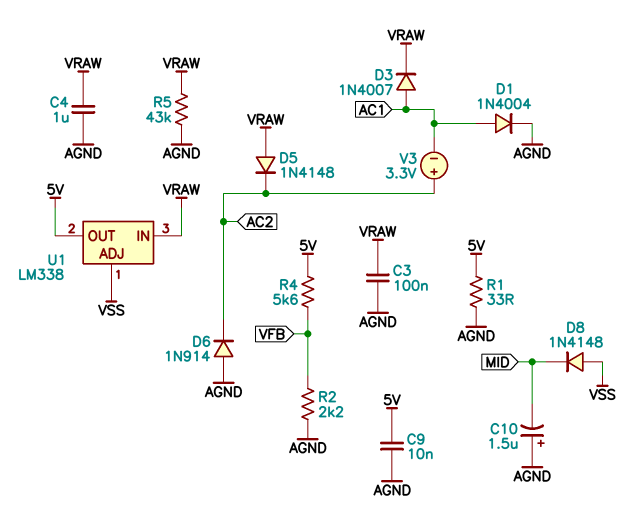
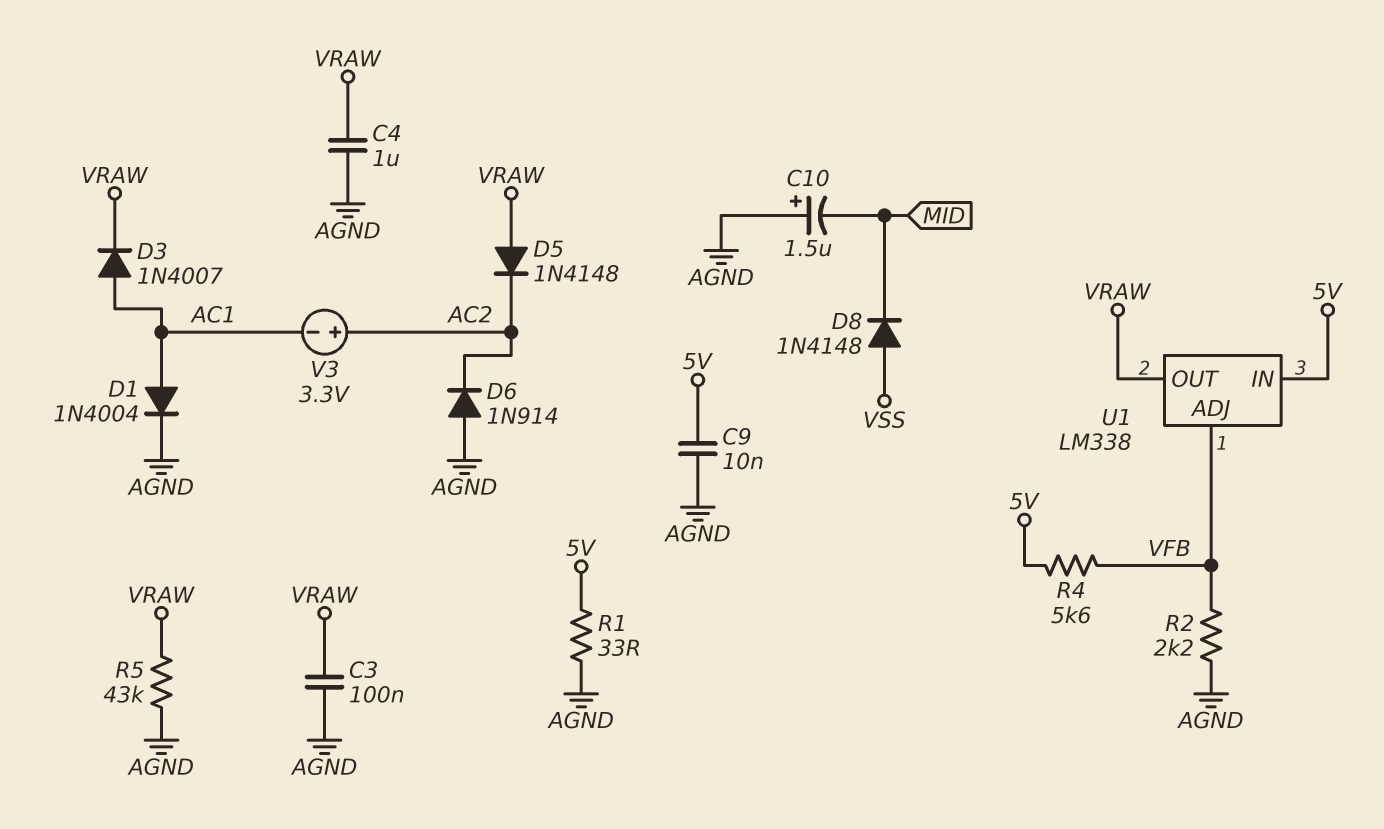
U1 pin ADJ: VSS -> VFB
U1 pin IN: VRAW -> 5V
U1 pin OUT: 5V -> VRAW

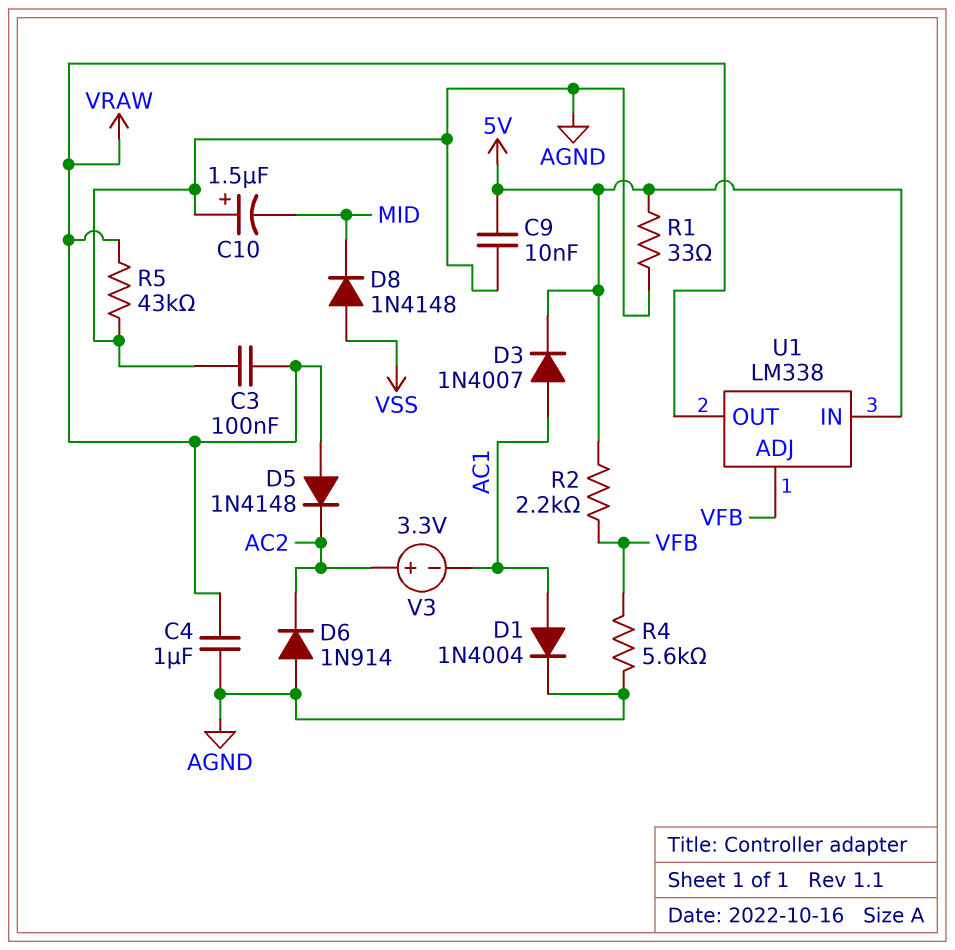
D3: diode 1N4007 (A AC1, K VRAW) -> diode 1N4007 (A AC1, K 5V)
R2: 2.2k (AGND, VFB) -> 2.2k (5V, VFB)
R4: 5.6k (5V, VFB) -> 5.6k (AGND, VFB)

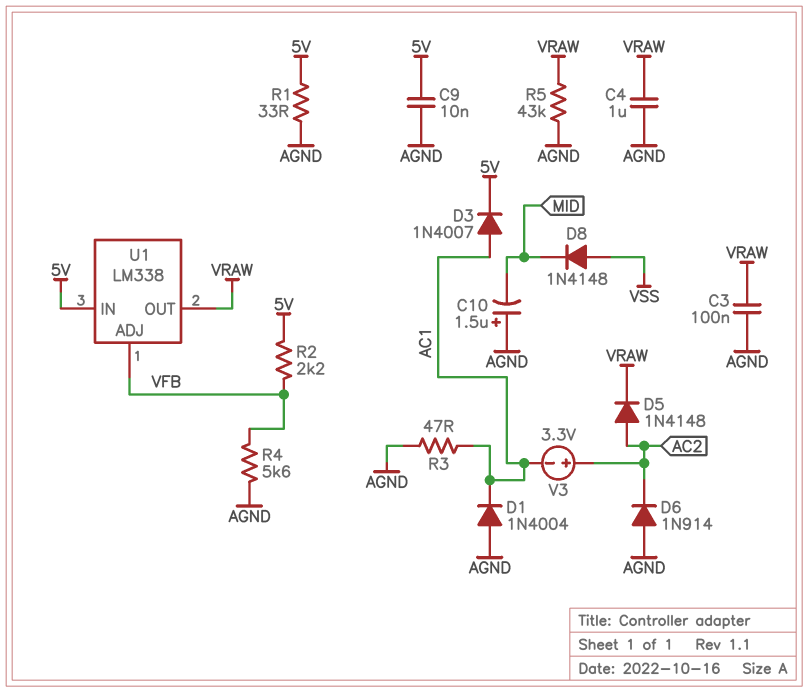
D1: diode 1N4004 (A AC1, K AGND) -> diode 1N4004 (A AGND, K AC1)
D5: diode 1N4148 (A VRAW, K AC2) -> diode 1N4148 (A AC2, K VRAW)
R3: none -> 47 (AC1, AGND)

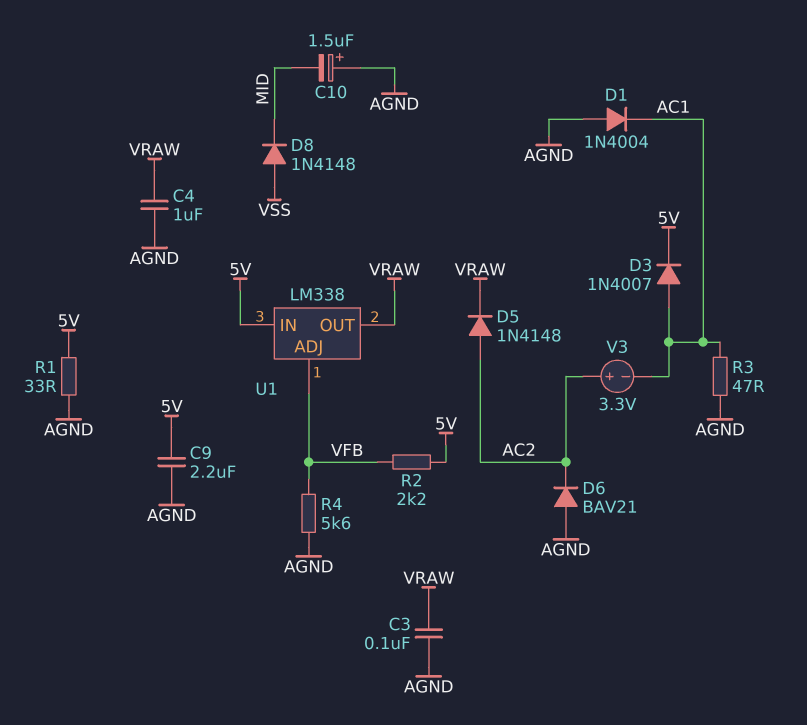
C9: 10nF (5V, AGND) -> 2.2uF (5V, AGND)
D6: diode 1N914 (A AGND, K AC2) -> diode BAV21 (A AGND, K AC2)
R5: 43k (AGND, VRAW) -> none

